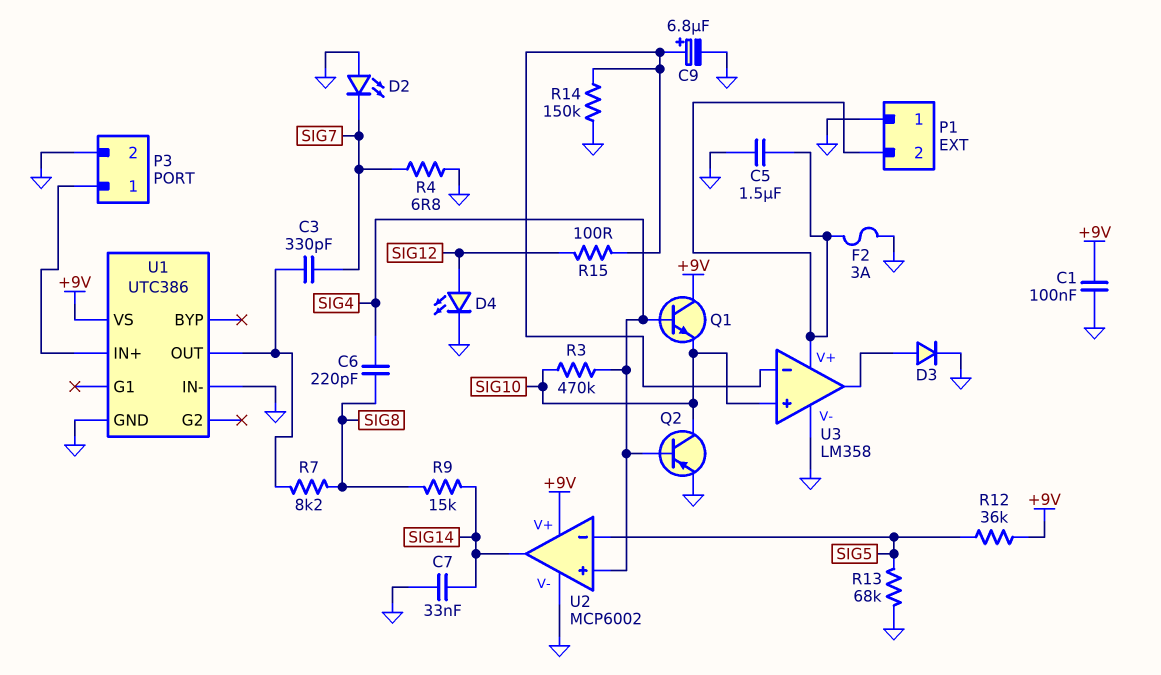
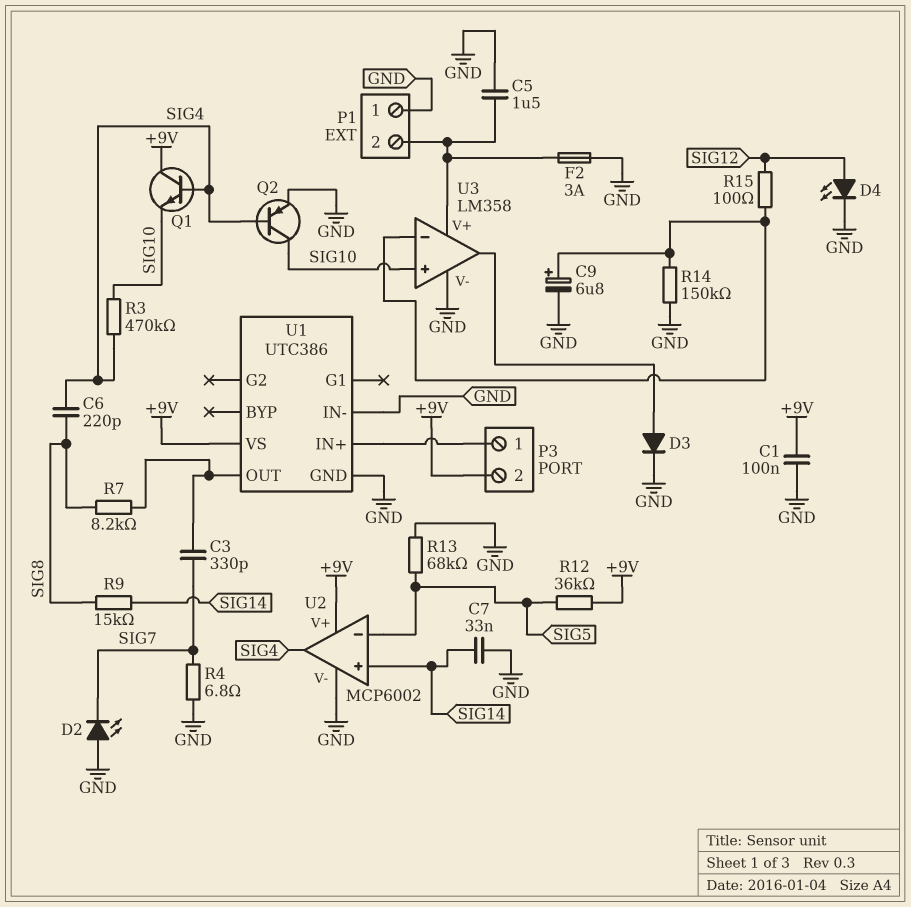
P3 pin 2: GND -> +9V
U2 pin in+: SIG4 -> SIG14
U2 pin out: SIG14 -> SIG4

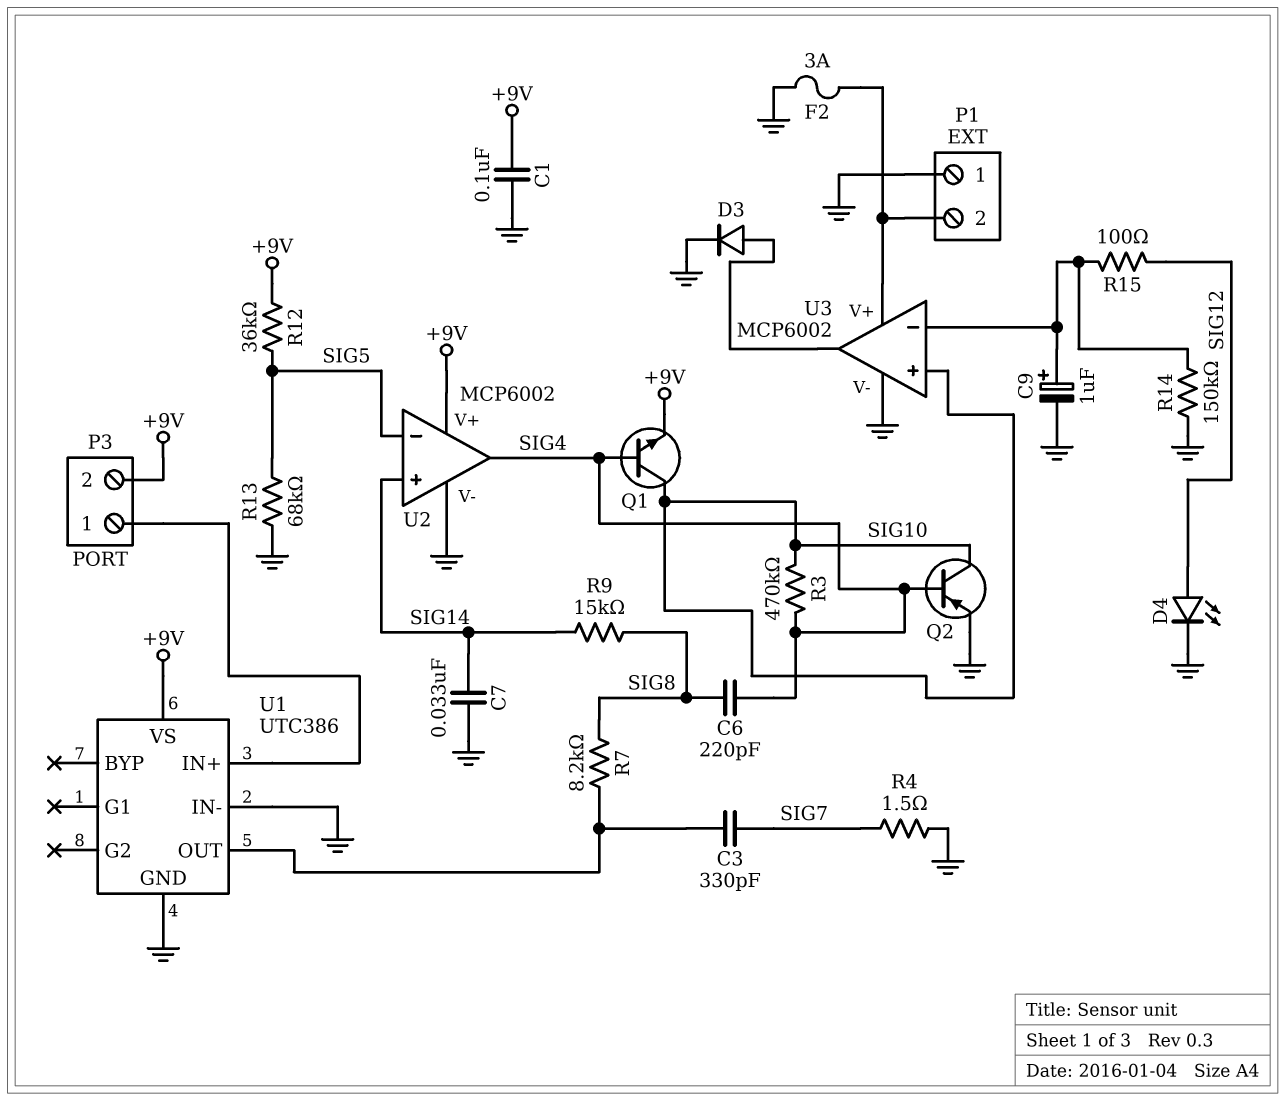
C5: 1.5uF (GND, P1/2) -> none
C9: 6.8uF (plus U3/in-, minus GND) -> 1uF (plus U3/in-, minus GND)
D2: LED (A GND, K SIG7) -> none
Q1: NPN (B SIG4, C +9V, E SIG10) -> NPN (B SIG4, C SIG10, E +9V)
R4: 6.8 (GND, SIG7) -> 1.5 (GND, SIG7)
U3: LM358 -> MCP6002

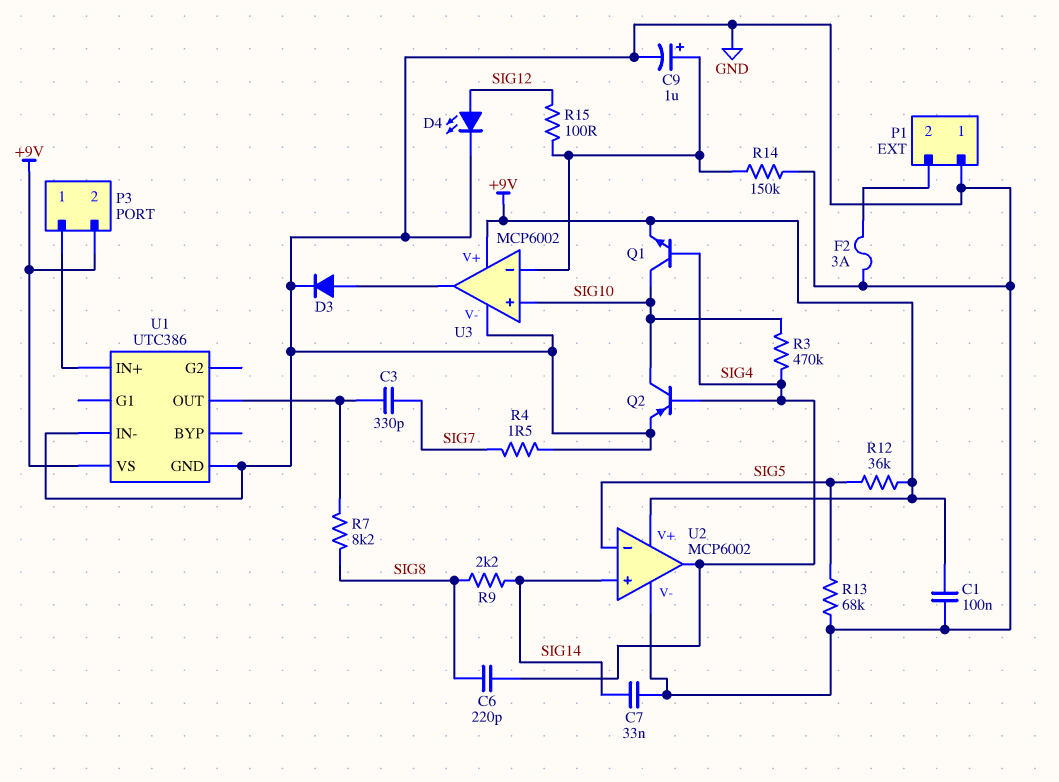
R9: 15k (SIG8, SIG14) -> 2.2k (SIG8, SIG14)
U3 pin V+: P1/2 -> +9V

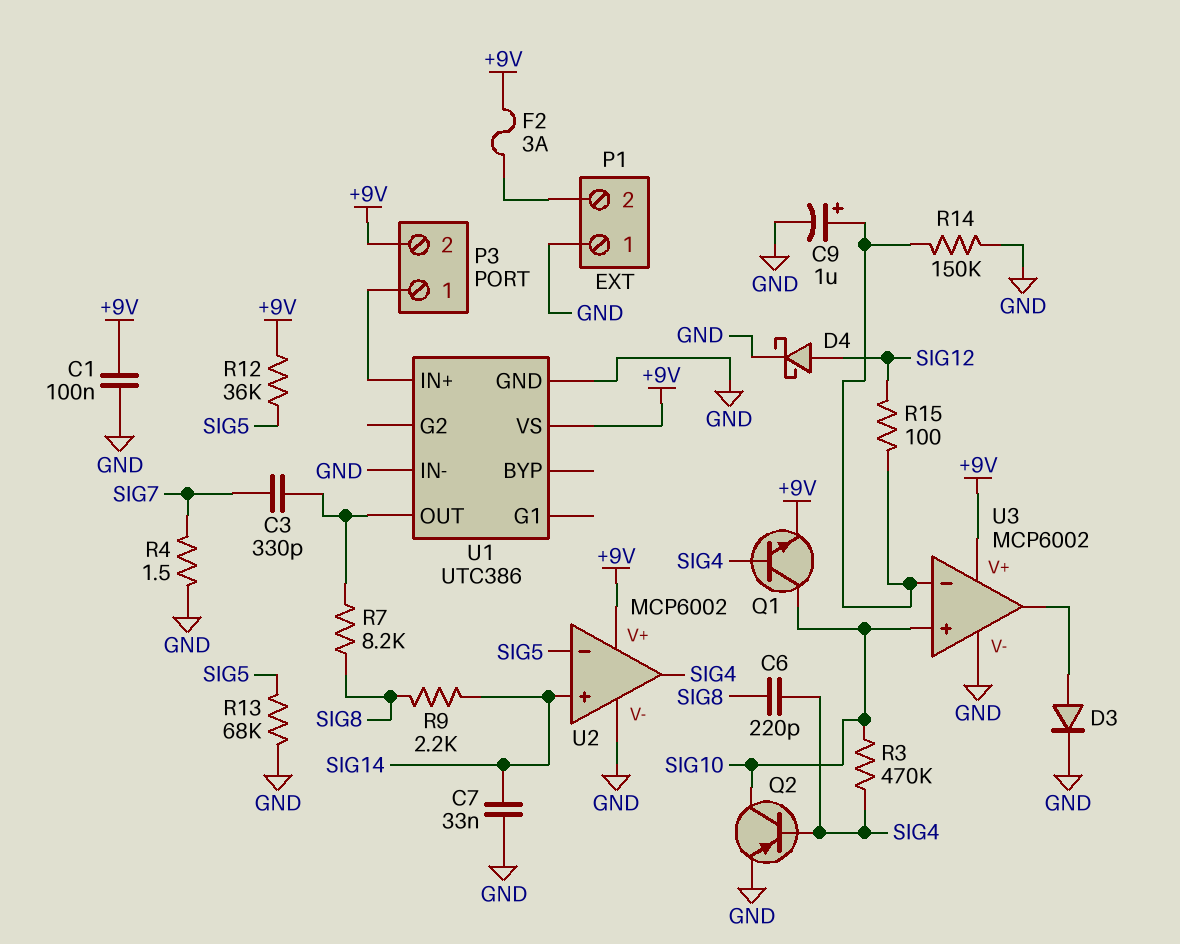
D4: LED (A SIG12, K GND) -> schottky (A SIG12, K GND)
F2: 3A (GND, P1/2) -> 3A (+9V, P1/2)

